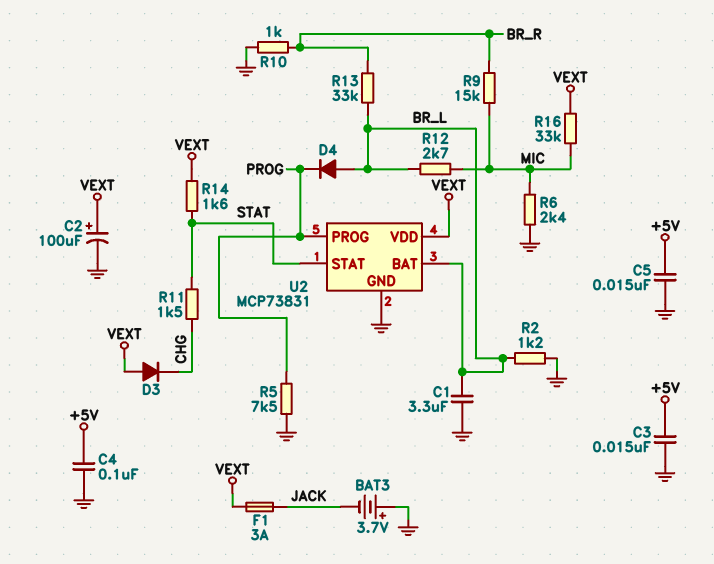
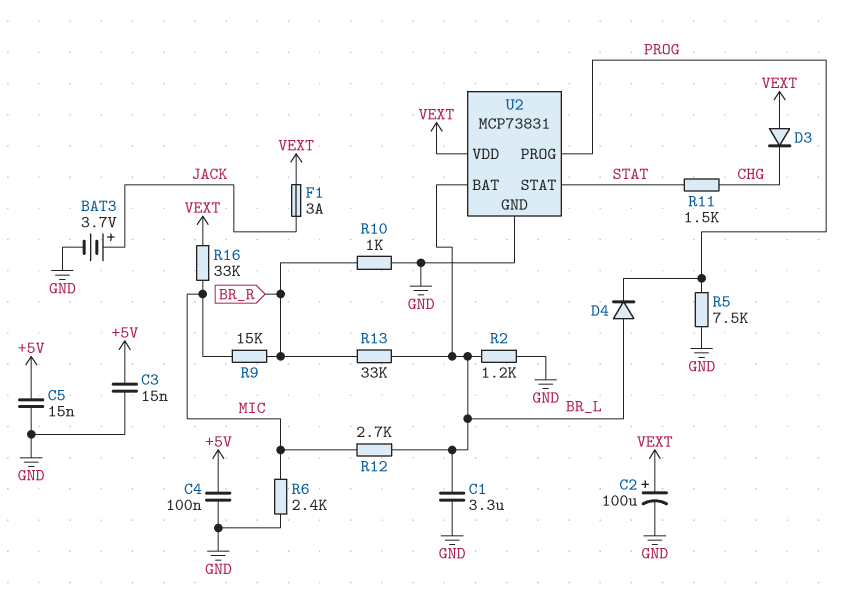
BAT3: 3.7V (plus GND, minus JACK) -> 3.7V (plus JACK, minus GND)
R14: 1.6k (STAT, VEXT) -> none

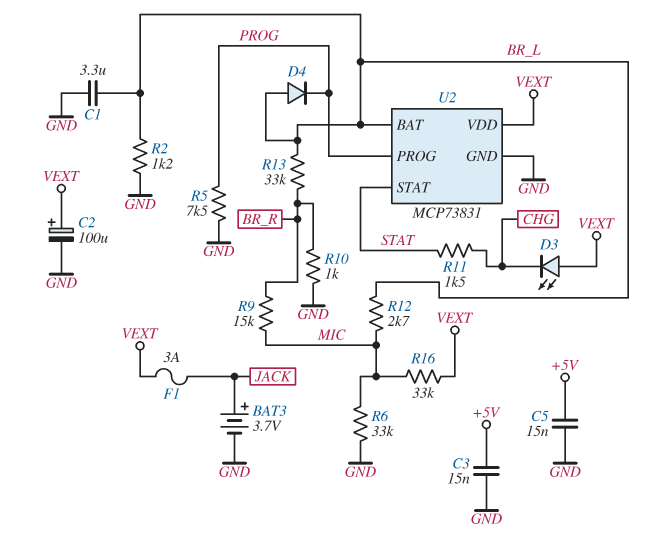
C4: 100nF (+5V, GND) -> none
D3: diode (A VEXT, K CHG) -> LED (A VEXT, K CHG)
R6: 2.4k (GND, MIC) -> 33k (GND, MIC)

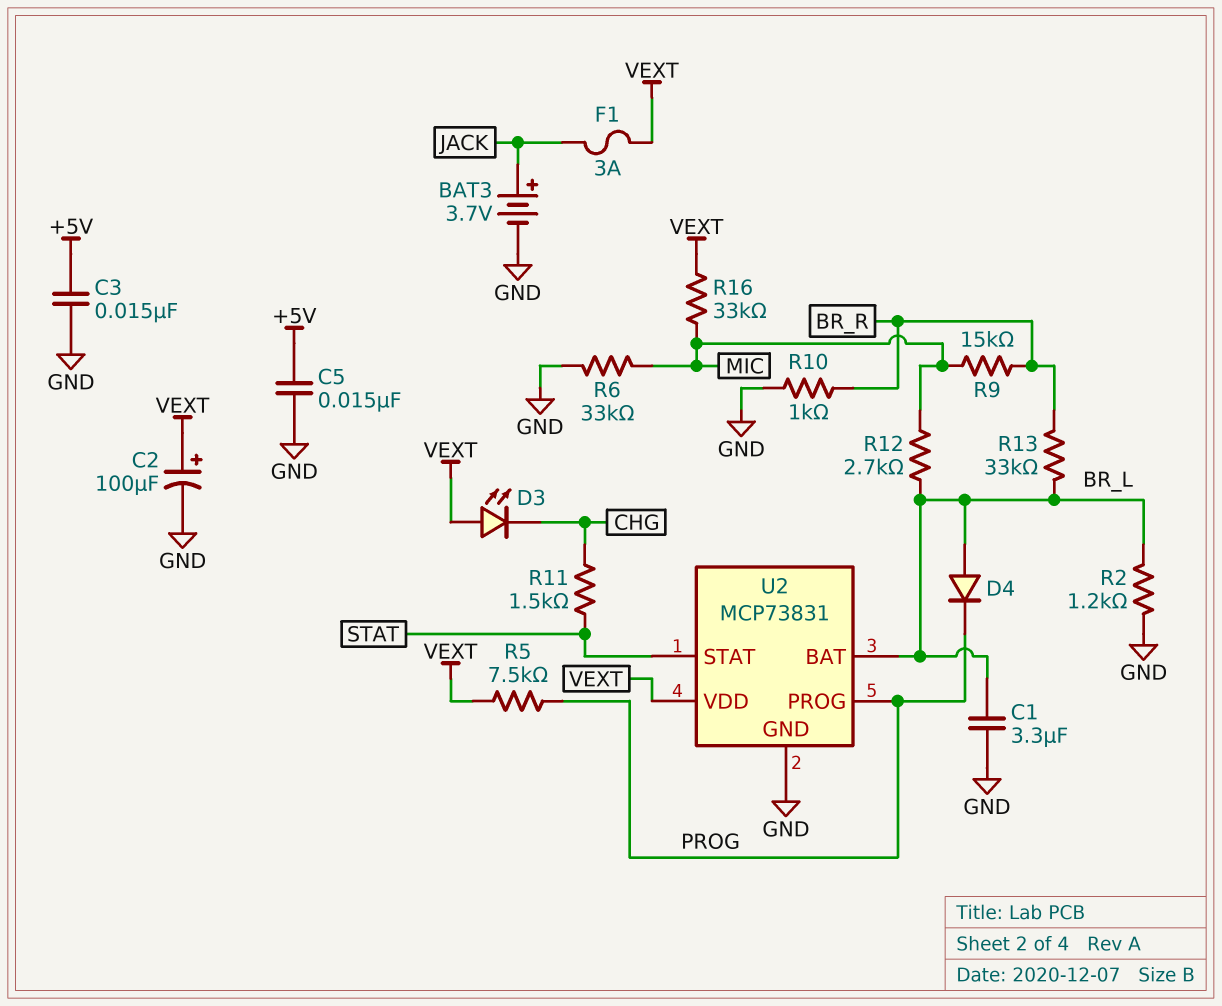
R5: 7.5k (GND, PROG) -> 7.5k (PROG, VEXT)

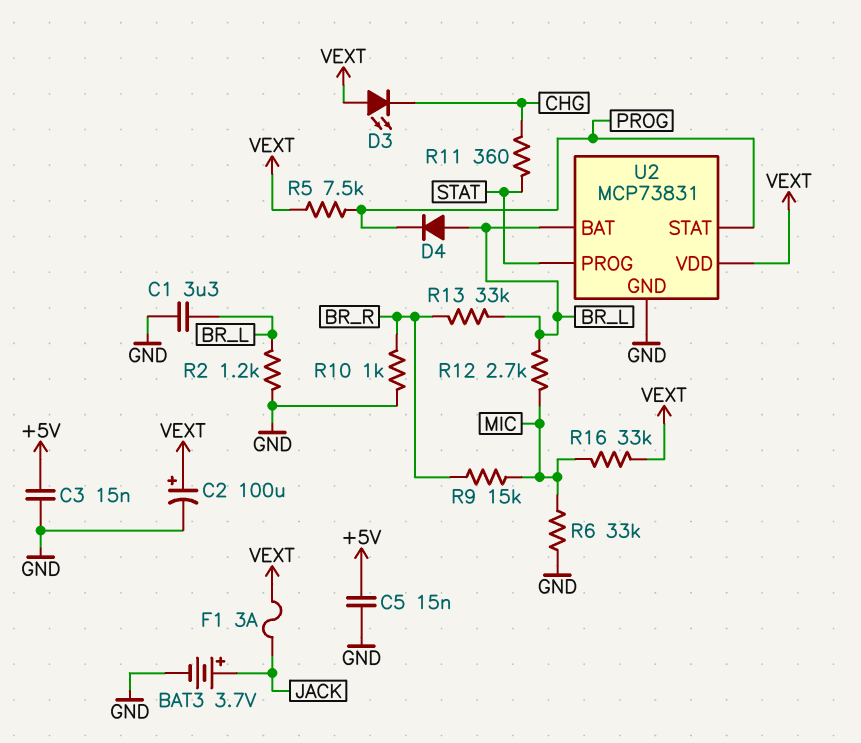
R11: 1.5k (CHG, STAT) -> 360 (CHG, STAT)
U2 pin PROG: PROG -> STAT
U2 pin STAT: STAT -> PROG

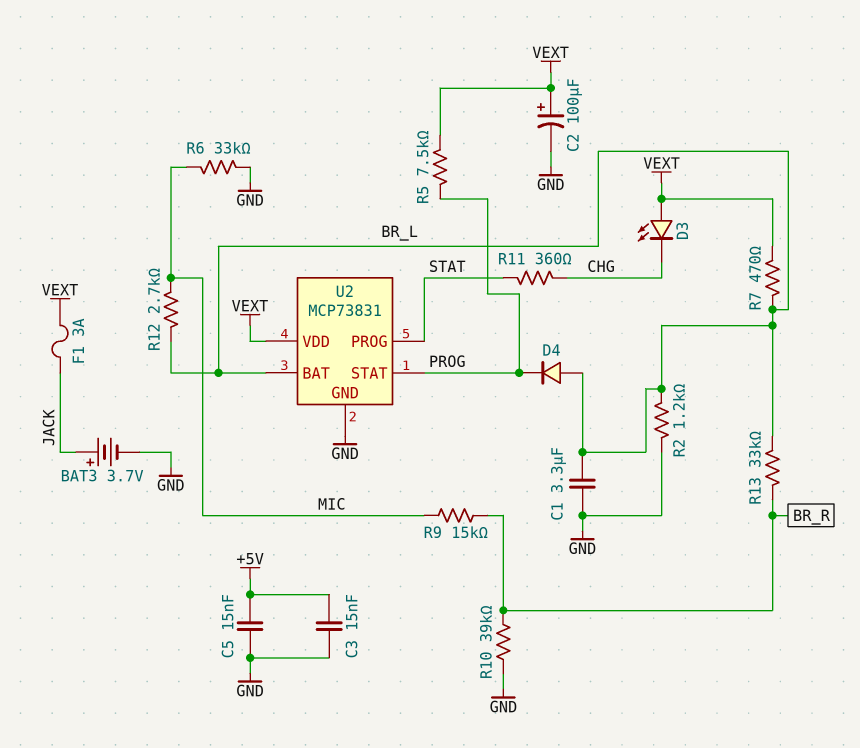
R7: none -> 470 (BR_L, VEXT)
R10: 1k (BR_R, GND) -> 39k (BR_R, GND)
R16: 33k (MIC, VEXT) -> none

